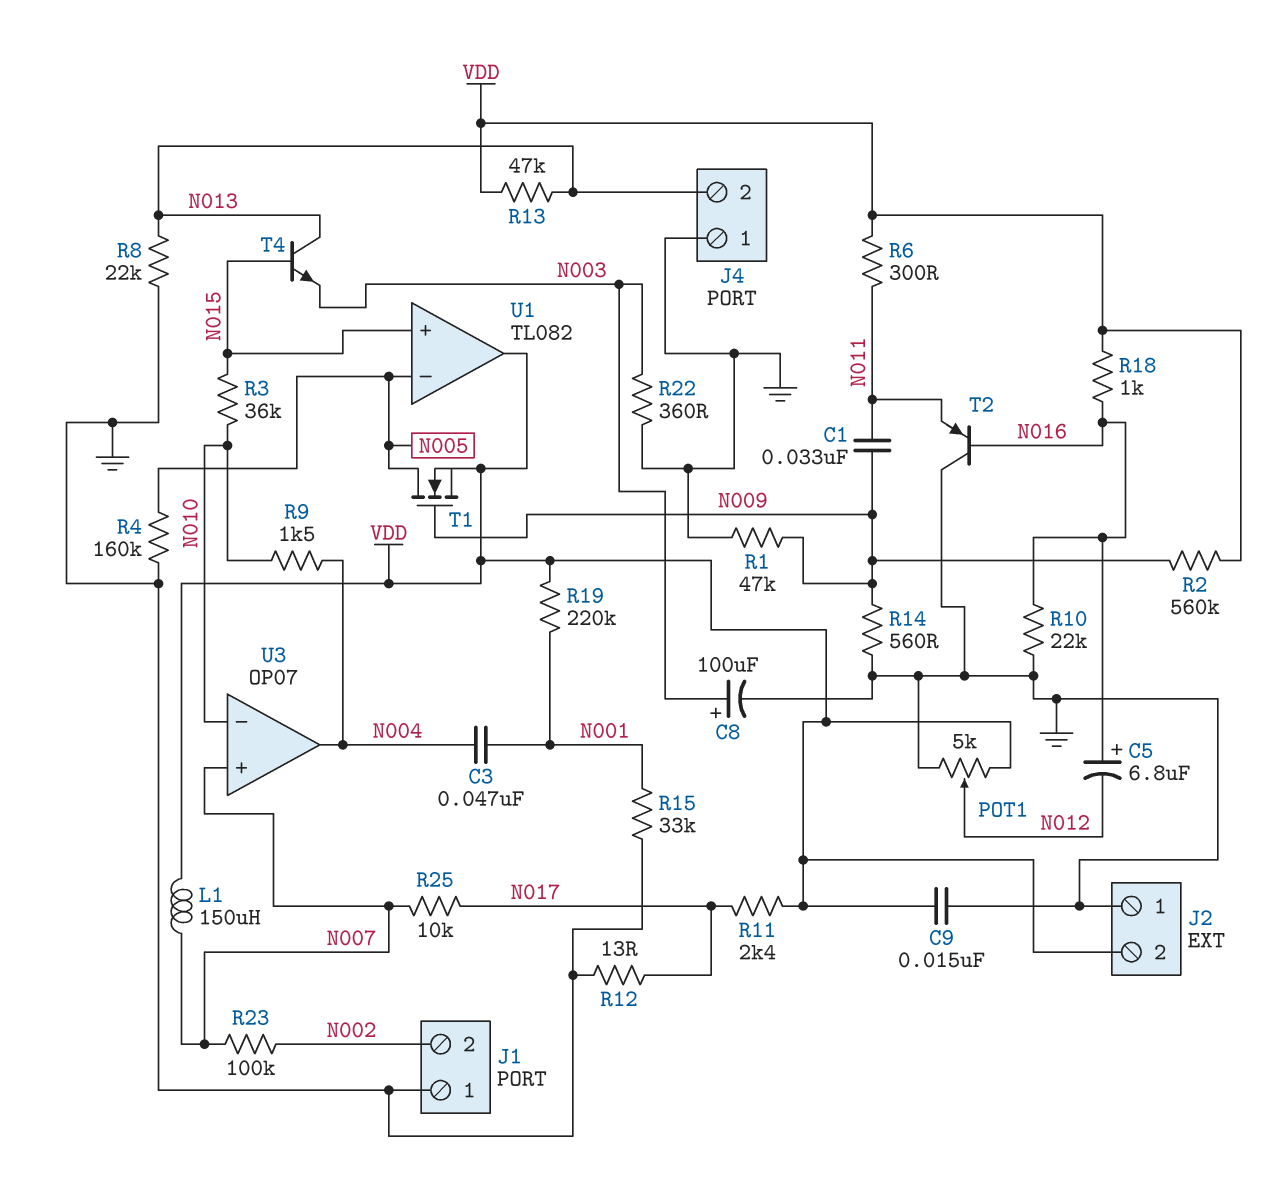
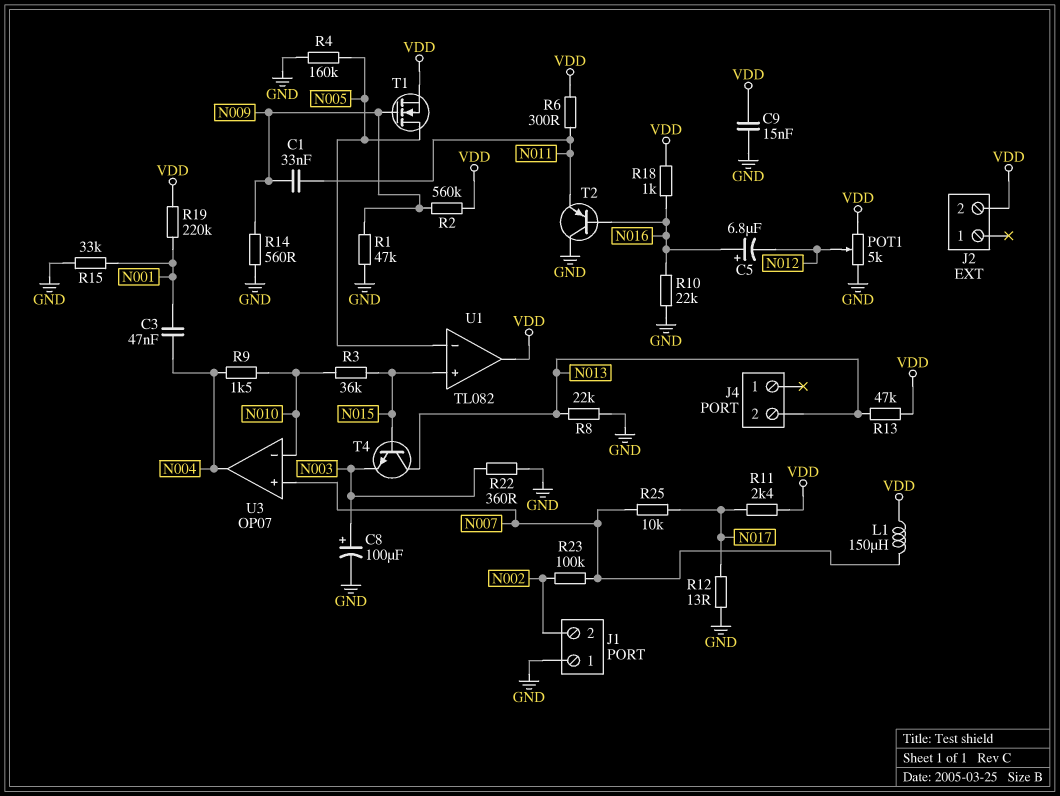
J2 pin 1: GND -> none
J4 pin 1: GND -> none

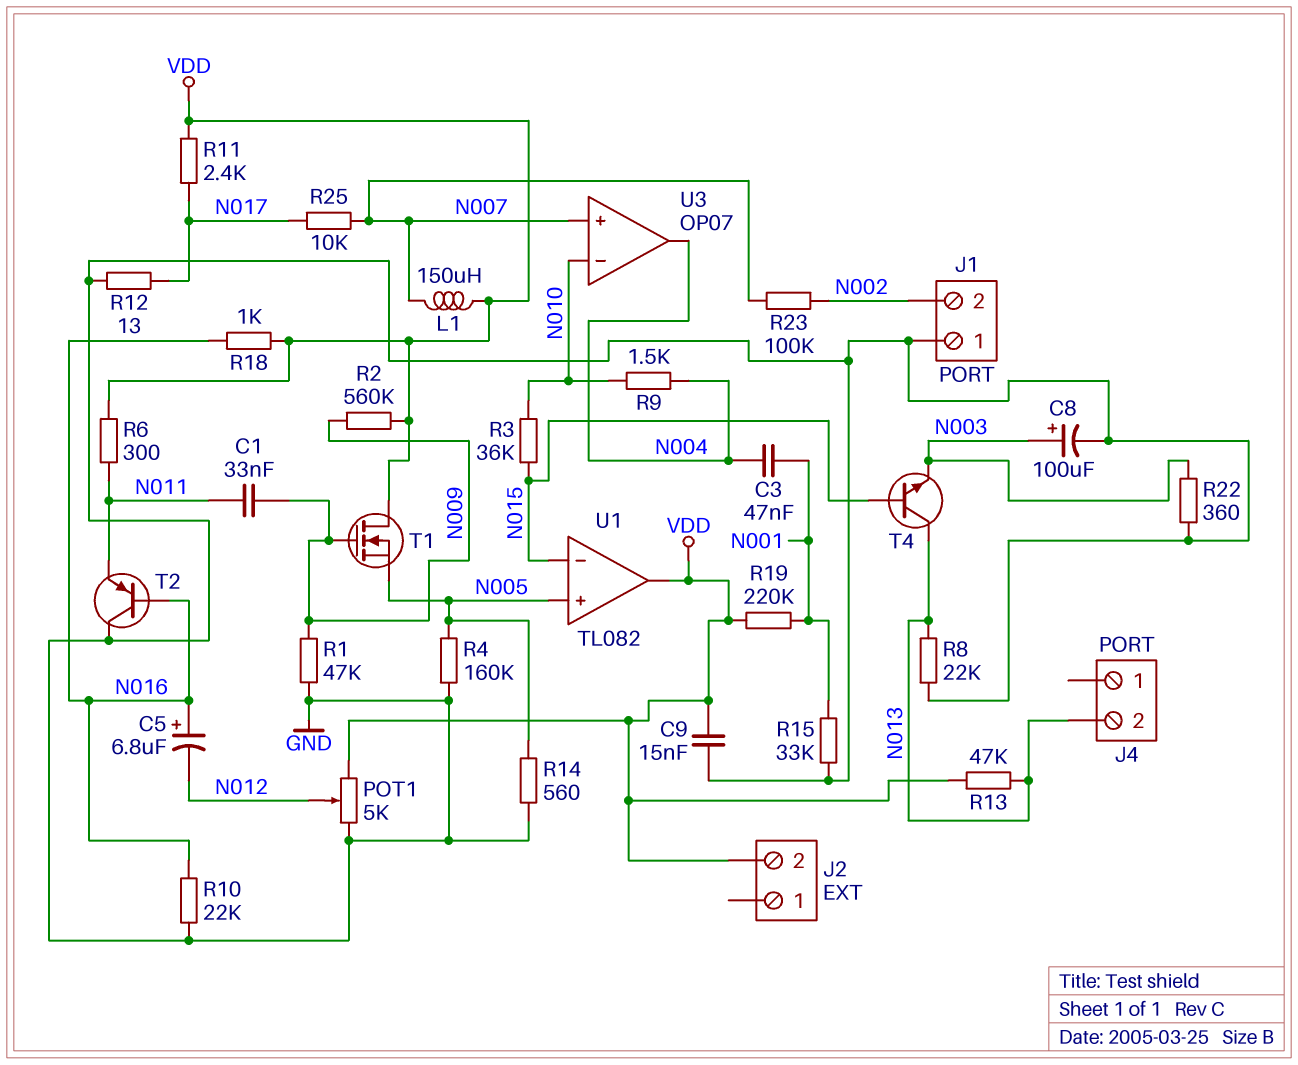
R14: 560 (GND, N009) -> 560 (GND, N005)
T1: NMOS (G N009, D N005, S VDD) -> NMOS (G N009, D VDD, S N005)
U1 pin in+: N015 -> N005
U1 pin in-: N005 -> N015

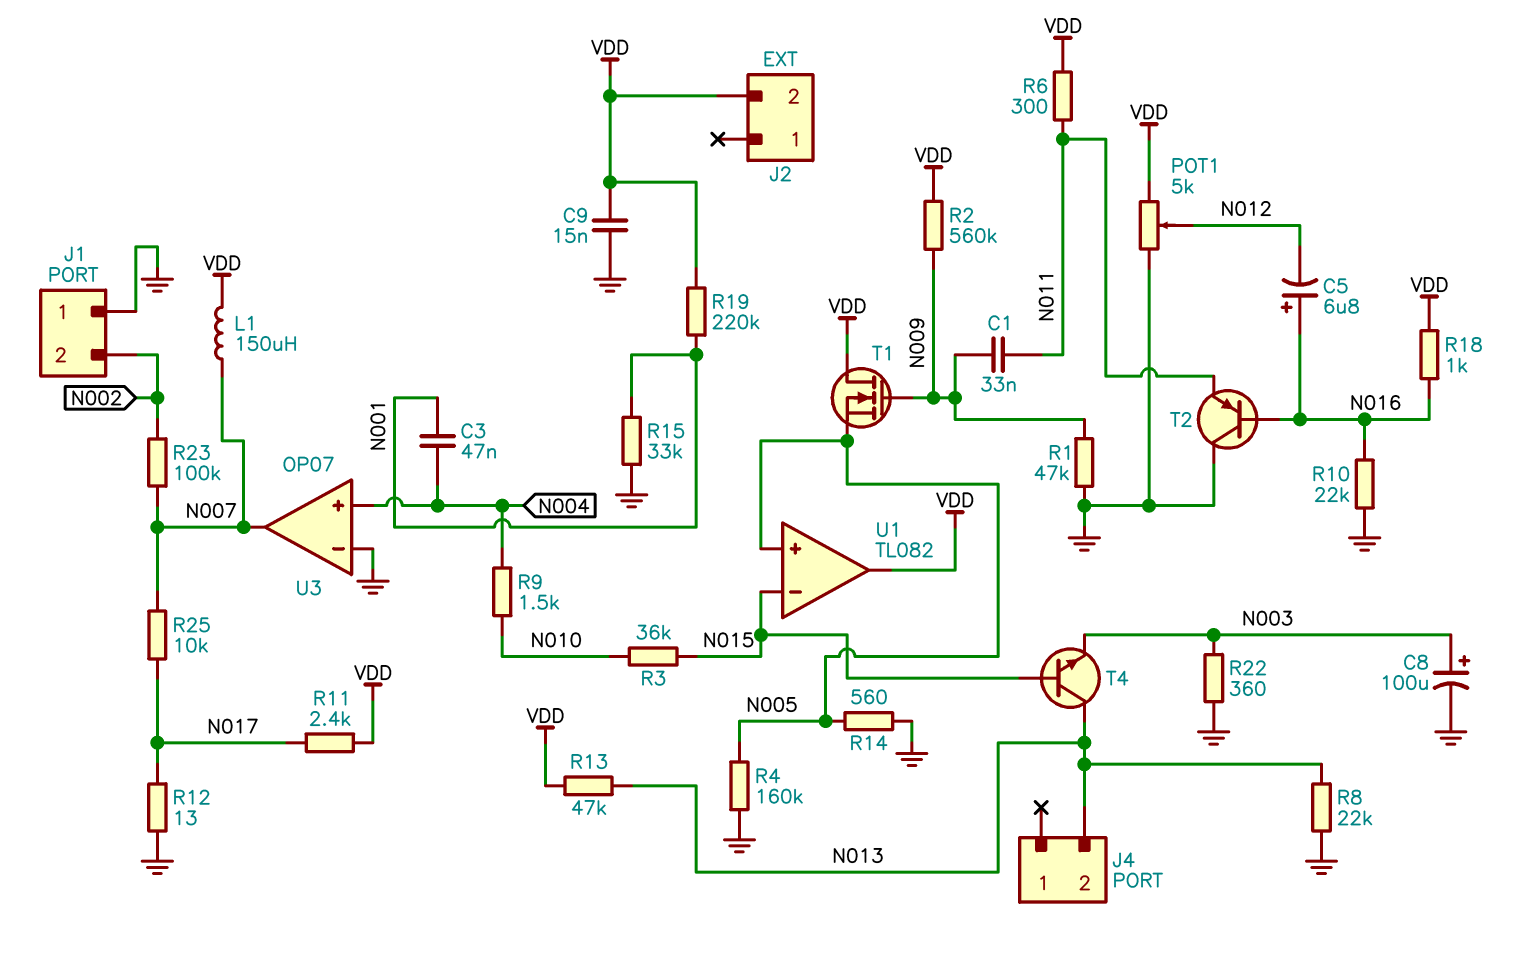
U3 pin in+: N007 -> N004
U3 pin in-: N010 -> GND
U3 pin out: N004 -> N007

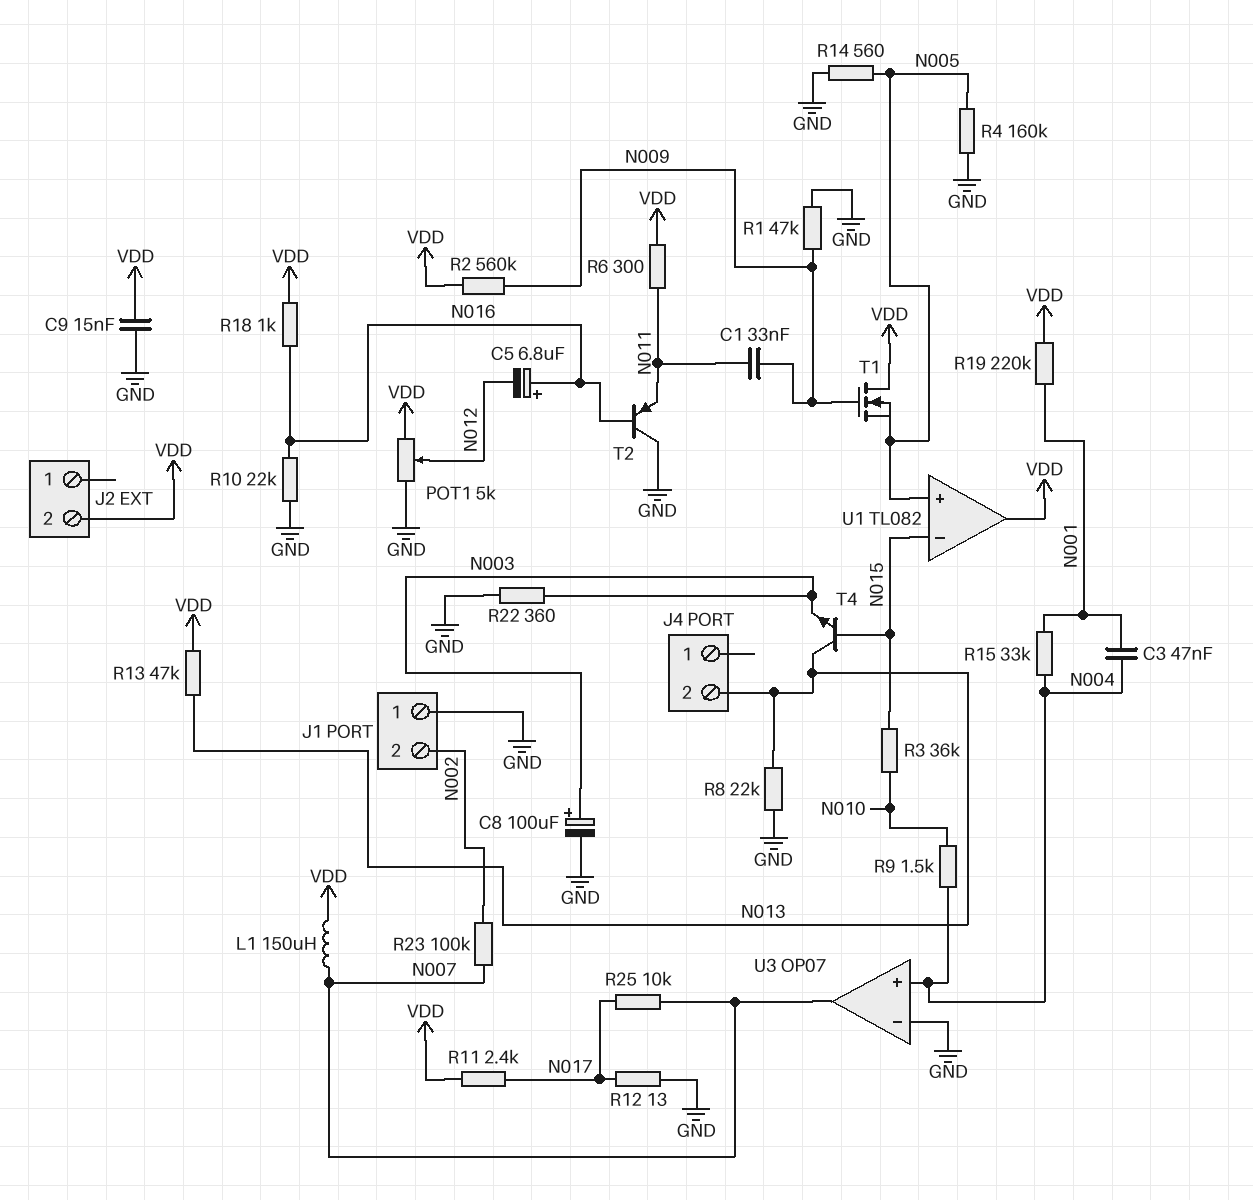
R15: 33k (GND, N001) -> 33k (N001, N004)

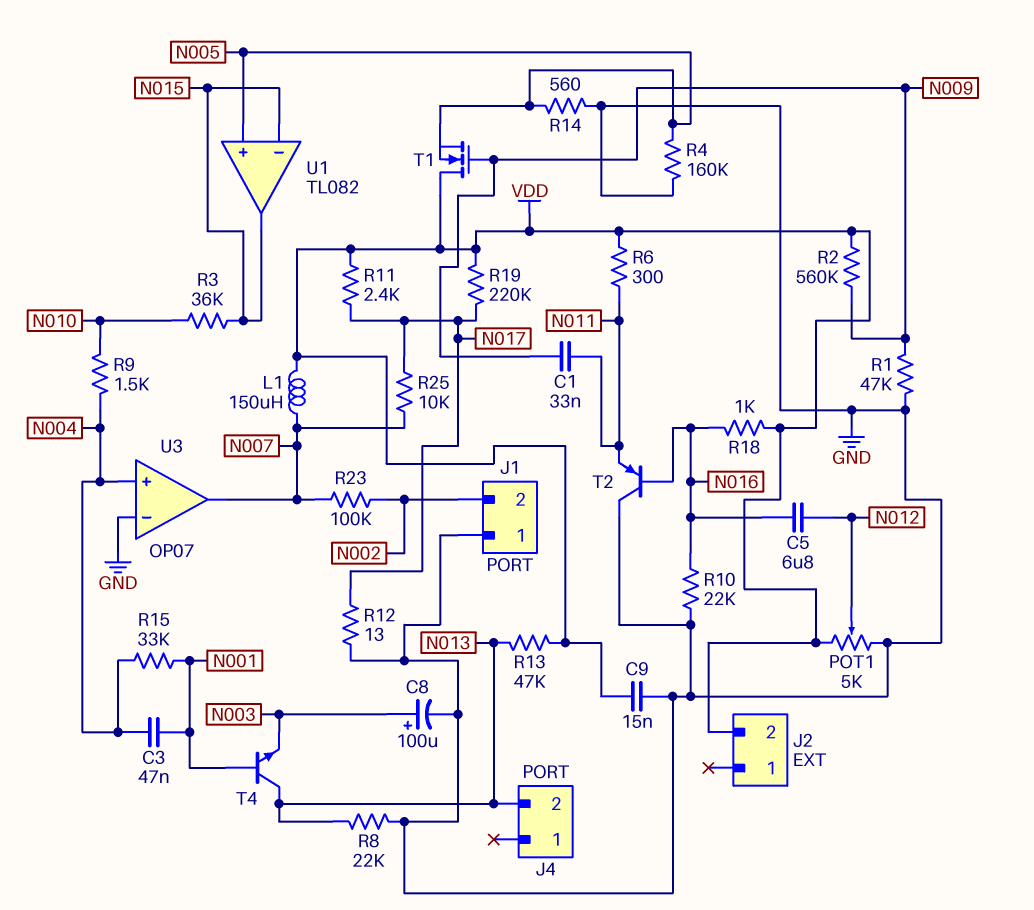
C5: 6.8uF (plus N016, minus N012) -> 6.8uF (N012, N016)
R19: 220k (N001, VDD) -> 220k (N017, VDD)
R22: 360 (GND, N003) -> none
T4: NPN (B N015, C N013, E N003) -> NPN (B N001, C N013, E N003)
U1 pin out: VDD -> N015

